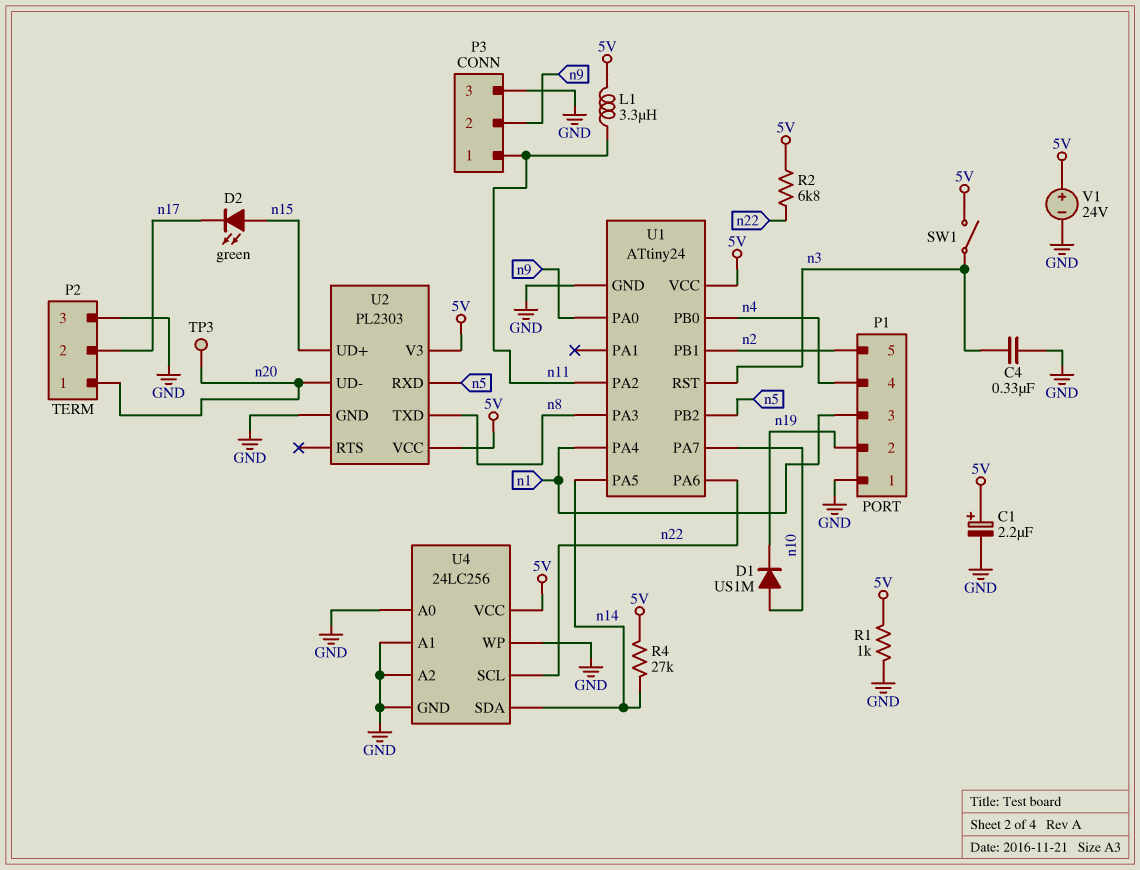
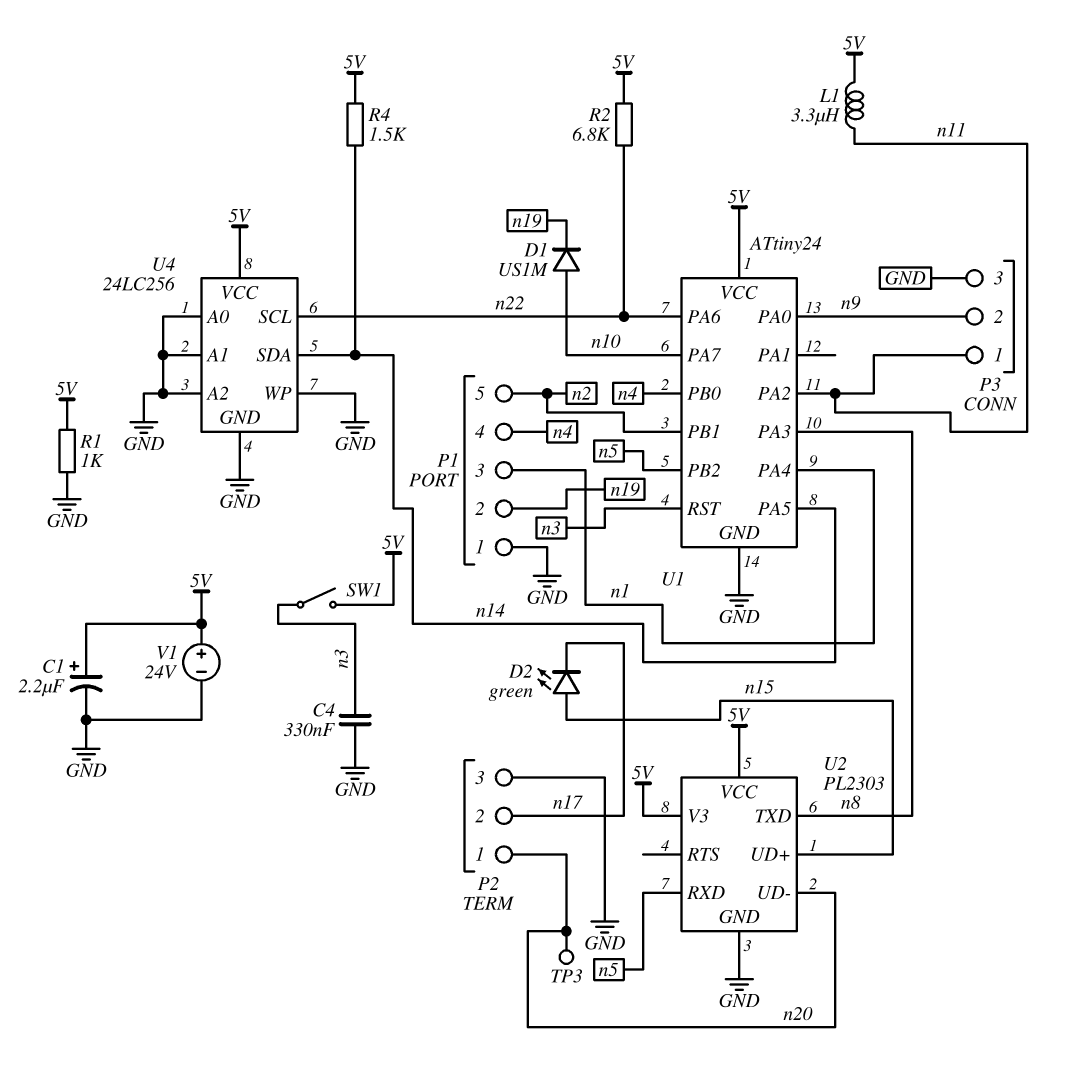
R4: 27k (5V, n14) -> 1.5k (5V, n14)

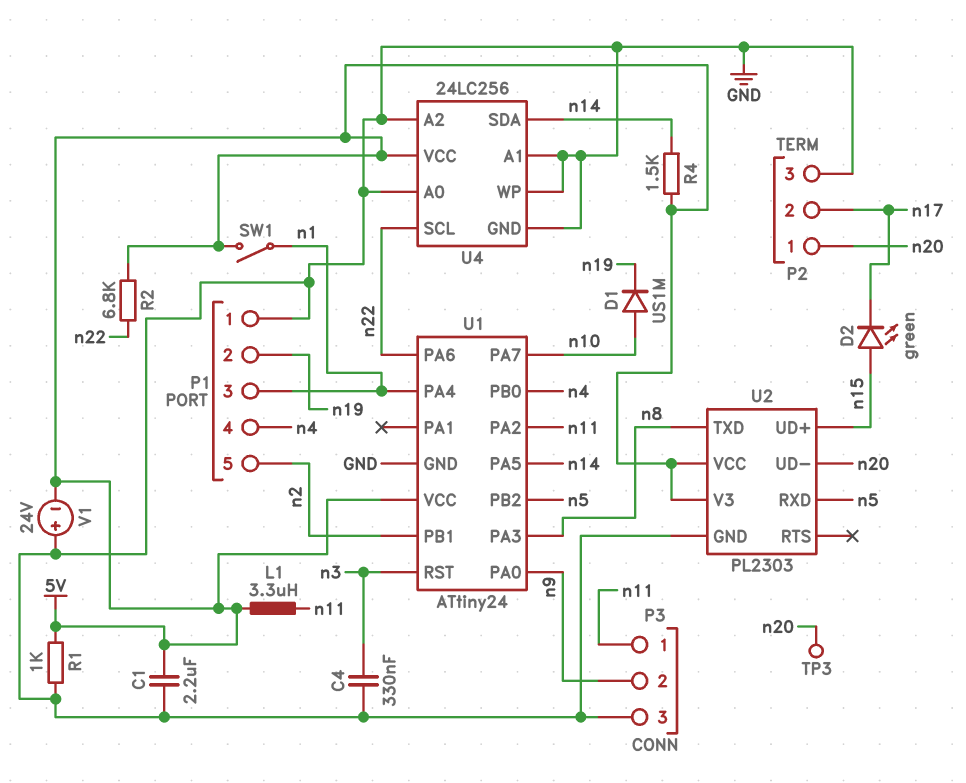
C1: 2.2uF (plus 5V, minus GND) -> 2.2uF (5V, GND)
SW1: switch (5V, n3) -> switch (5V, n1)
V1: 24V (plus 5V, minus GND) -> 24V (plus GND, minus 5V)

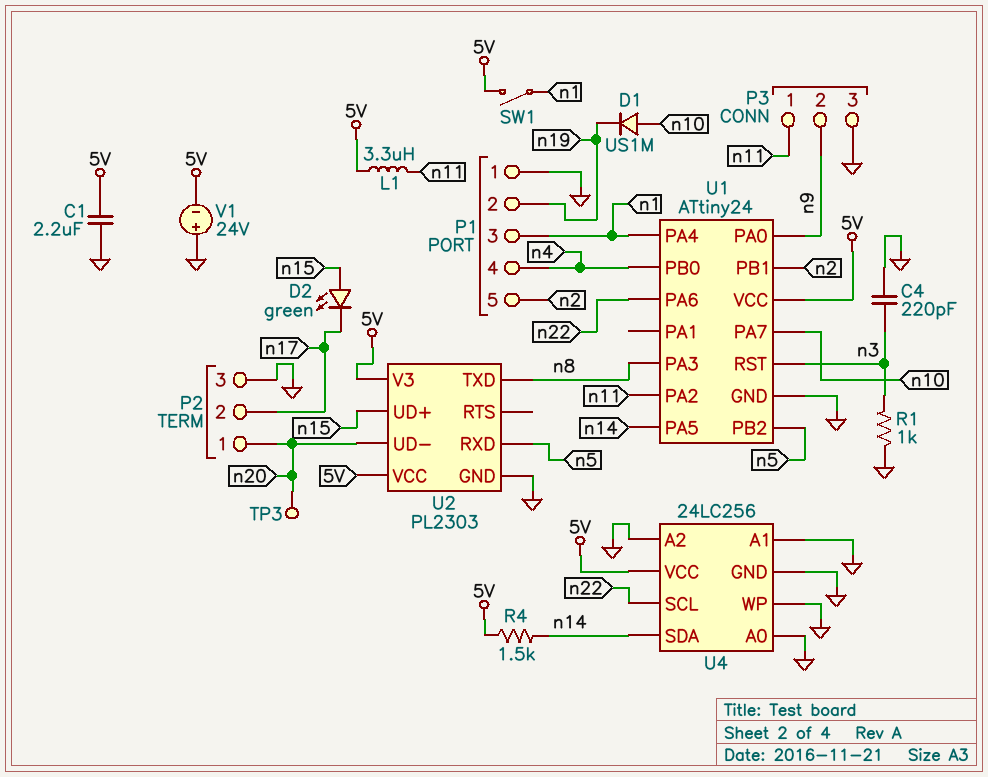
C4: 330nF (GND, n3) -> 220pF (GND, n3)
R1: 1k (5V, GND) -> 1k (GND, n3)
R2: 6.8k (5V, n22) -> none

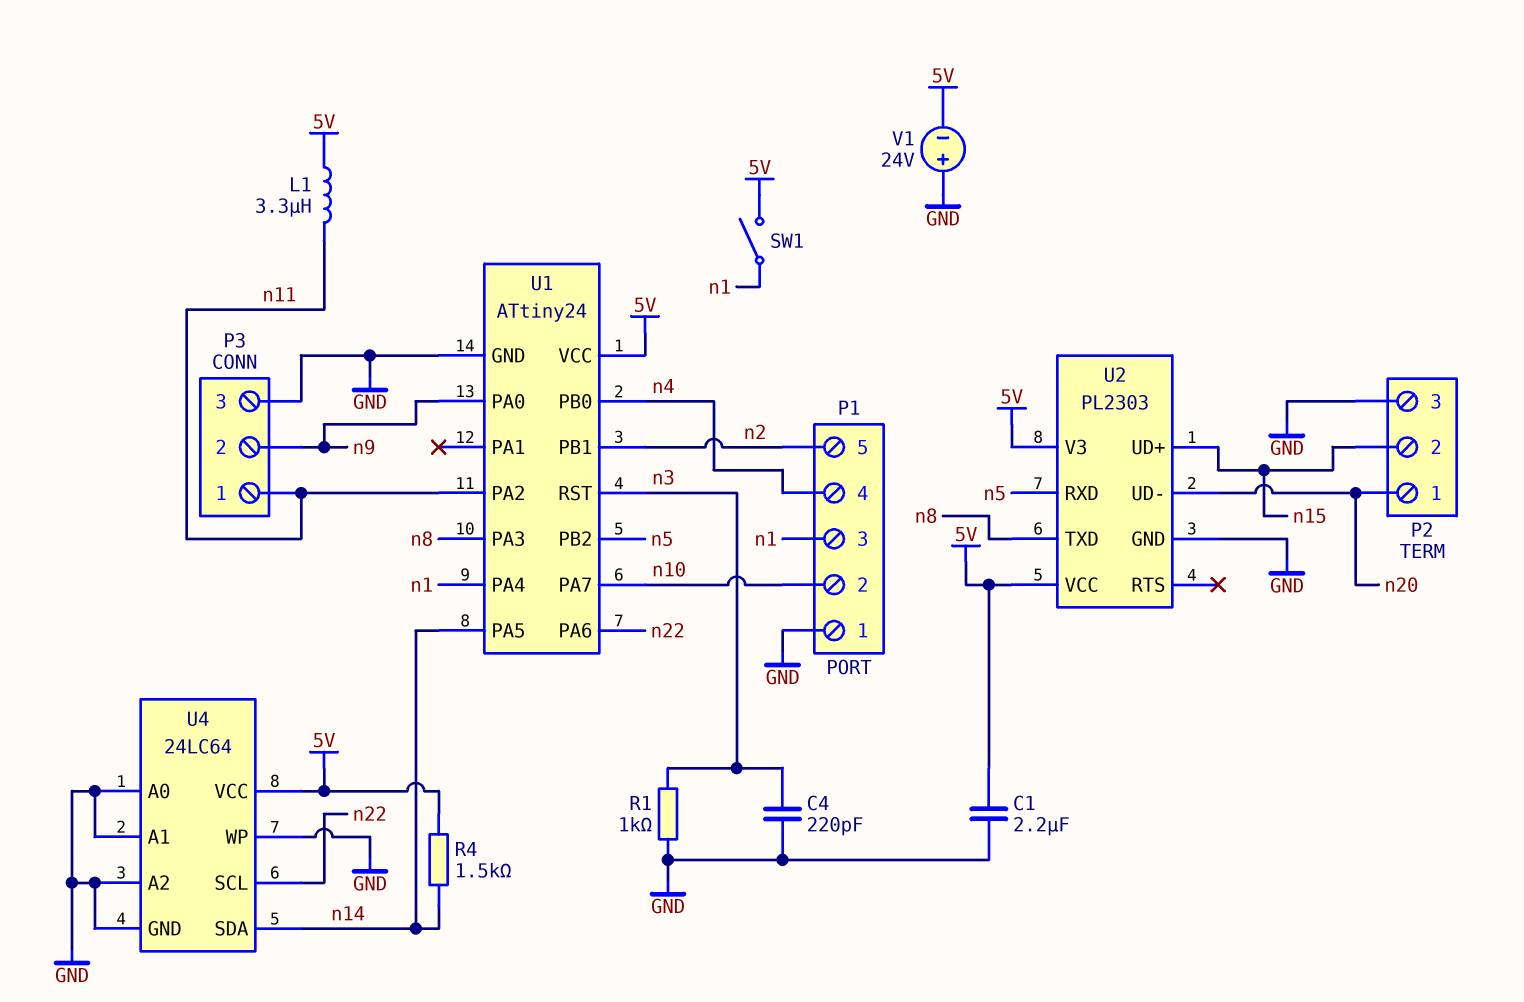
D1: diode US1M (A n10, K n19) -> none
D2: LED green (A n15, K n17) -> none
P1 pin 2: n19 -> n10
P2 pin 2: n17 -> n15
TP3: test point (n20) -> none
U4: 24LC256 -> 24LC64

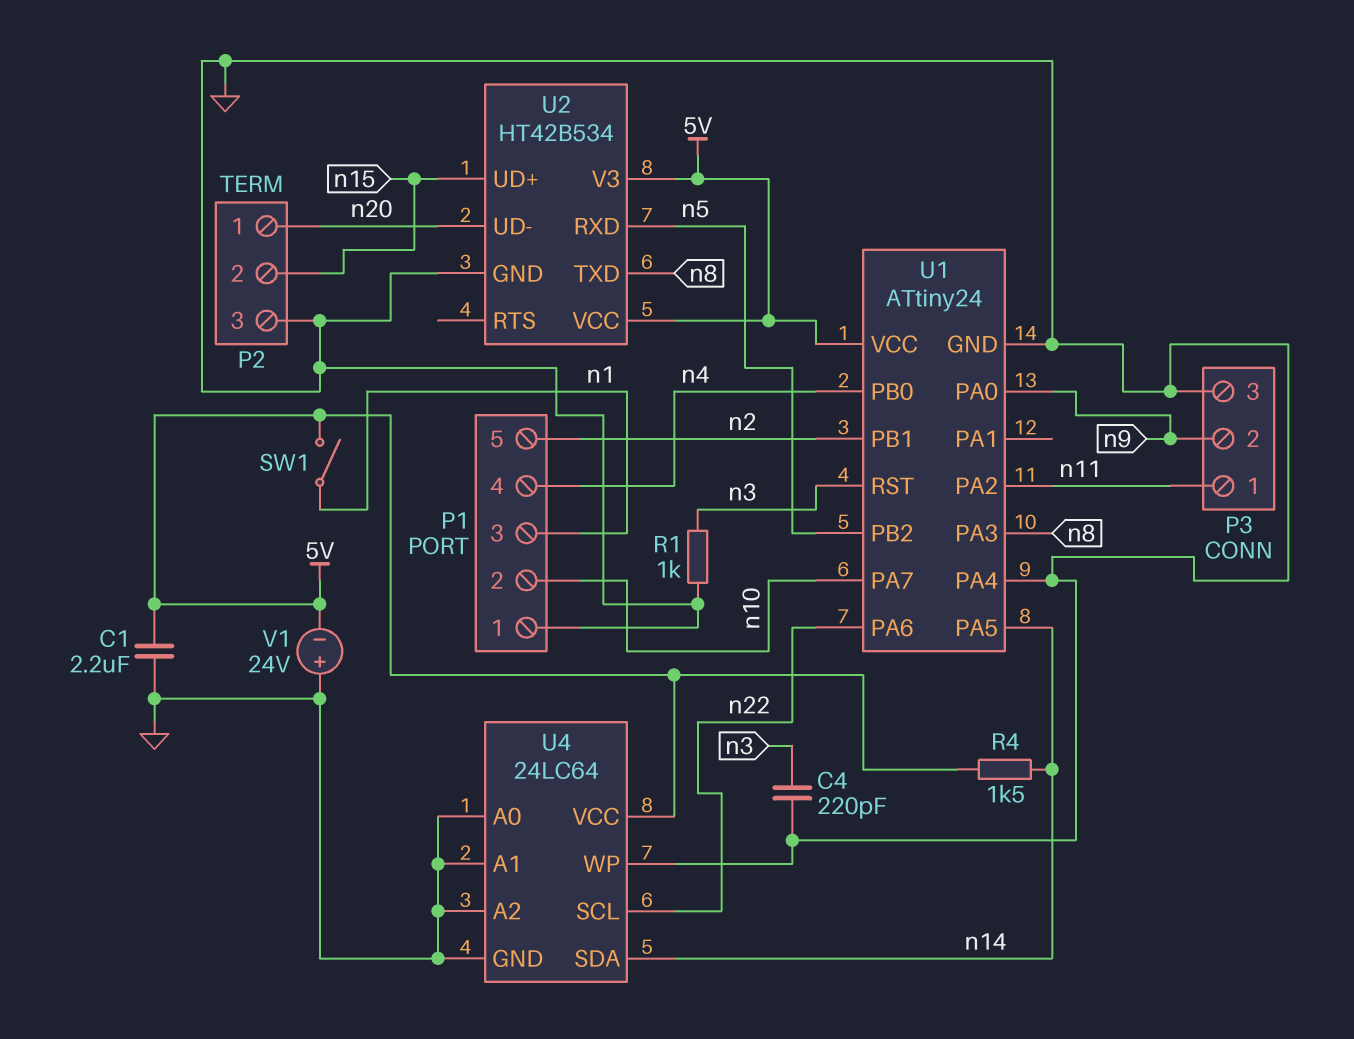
L1: 3.3uH (5V, n11) -> none
U1 pin PA4: n1 -> GND
U2: PL2303 -> HT42B534

